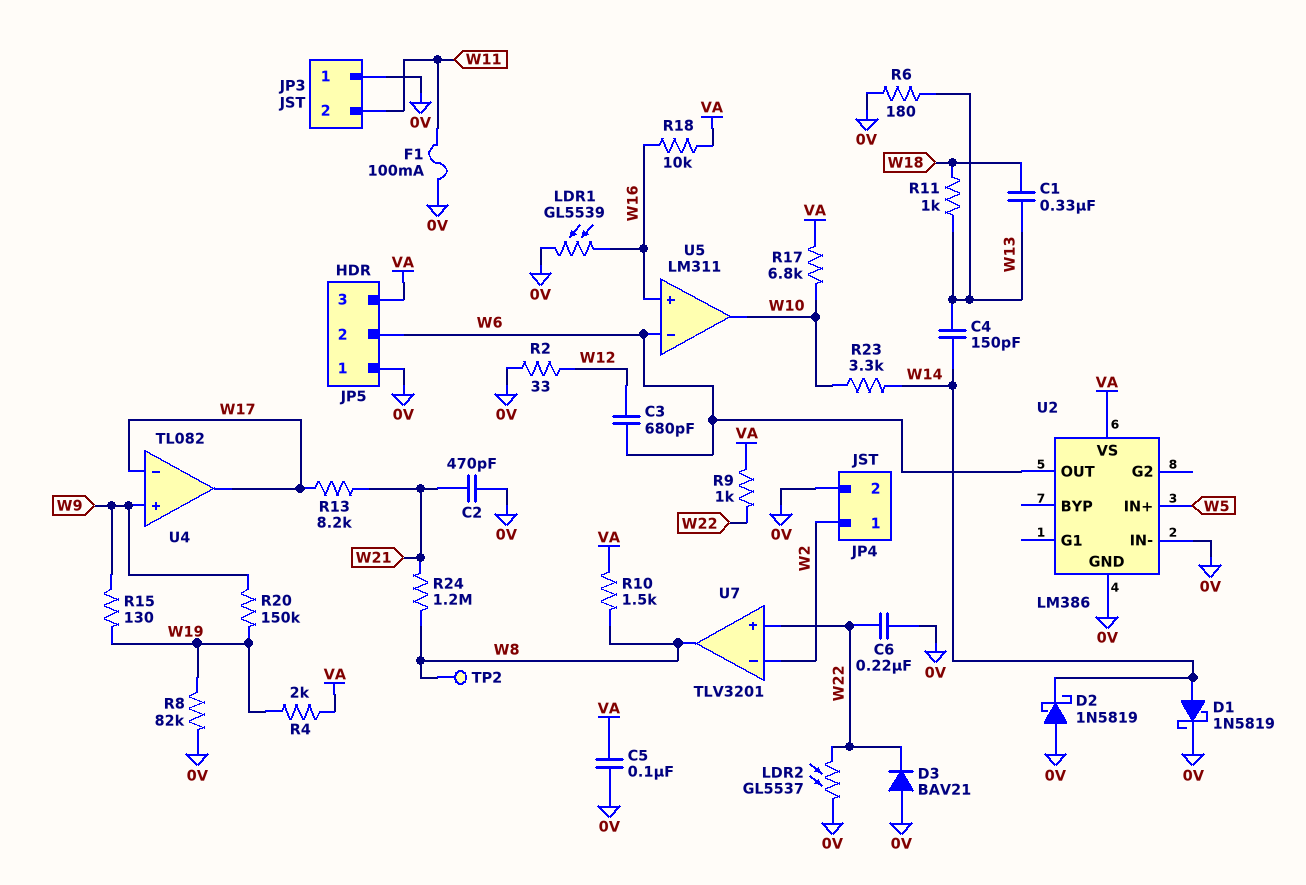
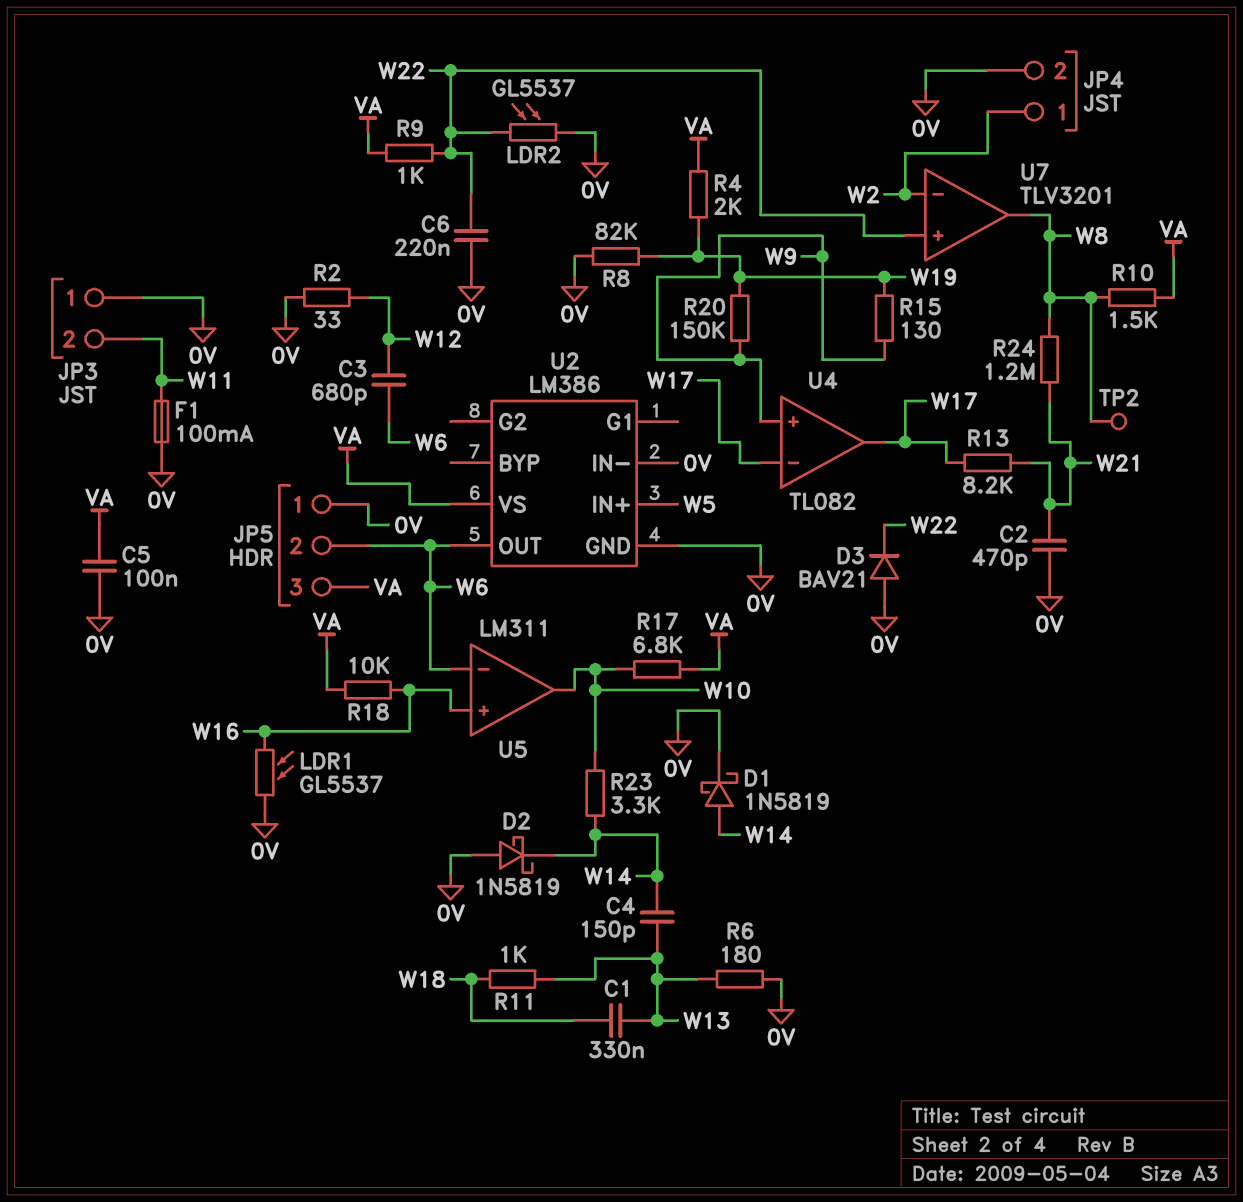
LDR1: GL5539 (0V, W16) -> GL5537 (0V, W16)

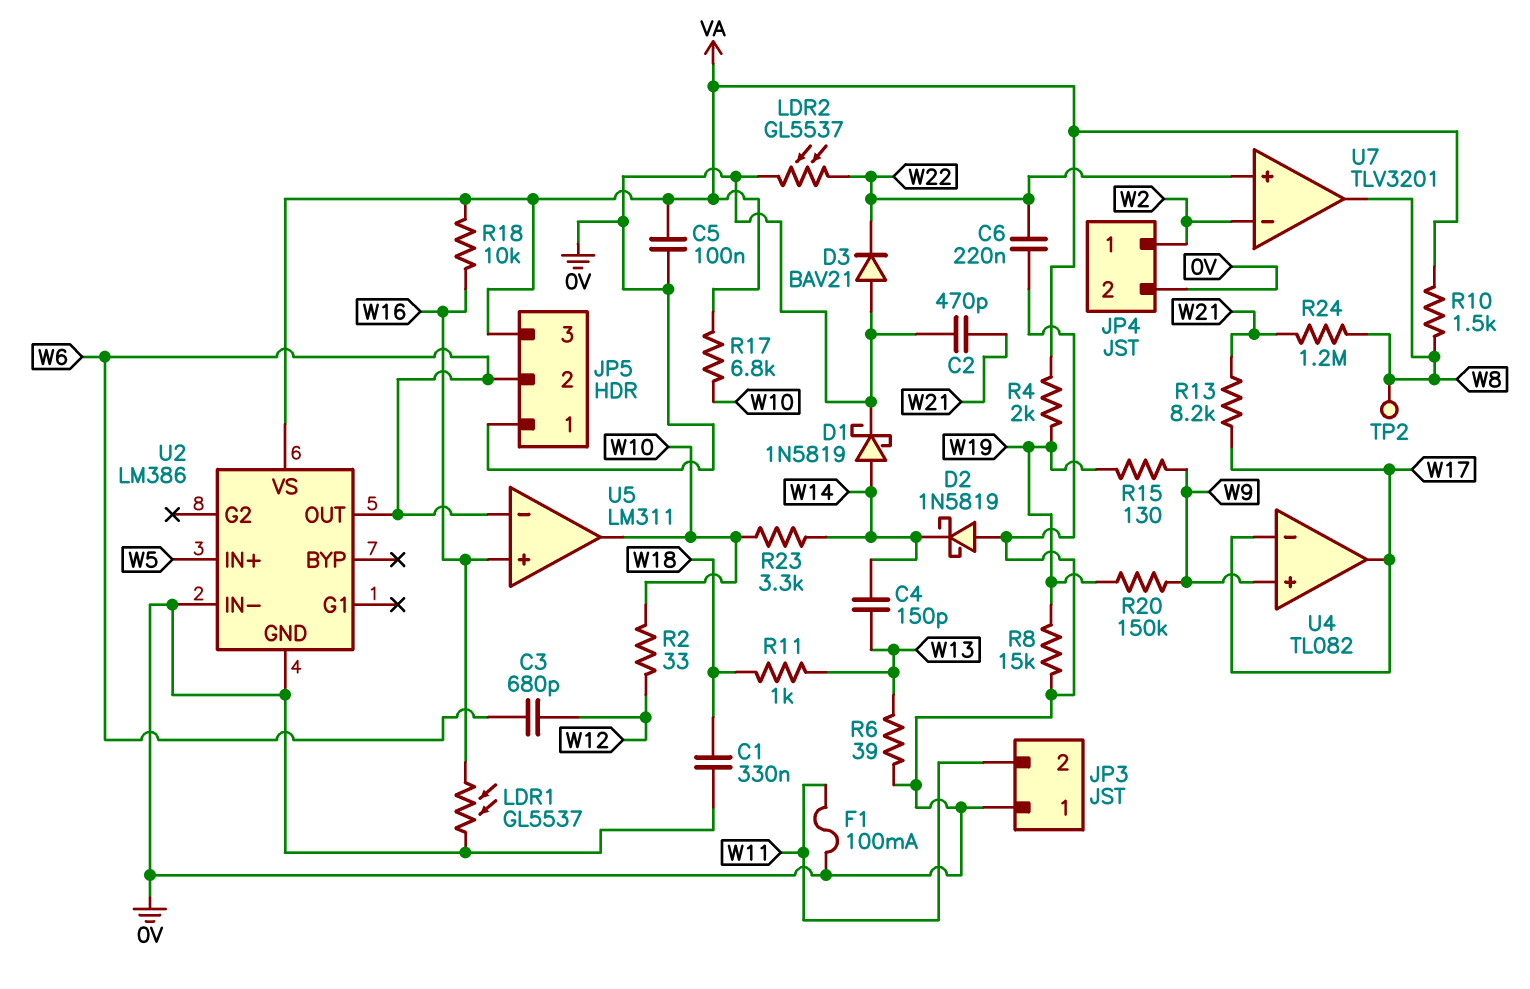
C1: 330nF (W13, W18) -> 330nF (0V, W18)
R2: 33 (0V, W12) -> 33 (W10, W12)
R6: 180 (0V, W13) -> 39 (0V, W13)
R8: 82k (0V, W19) -> 15k (0V, W19)
R9: 1k (VA, W22) -> none

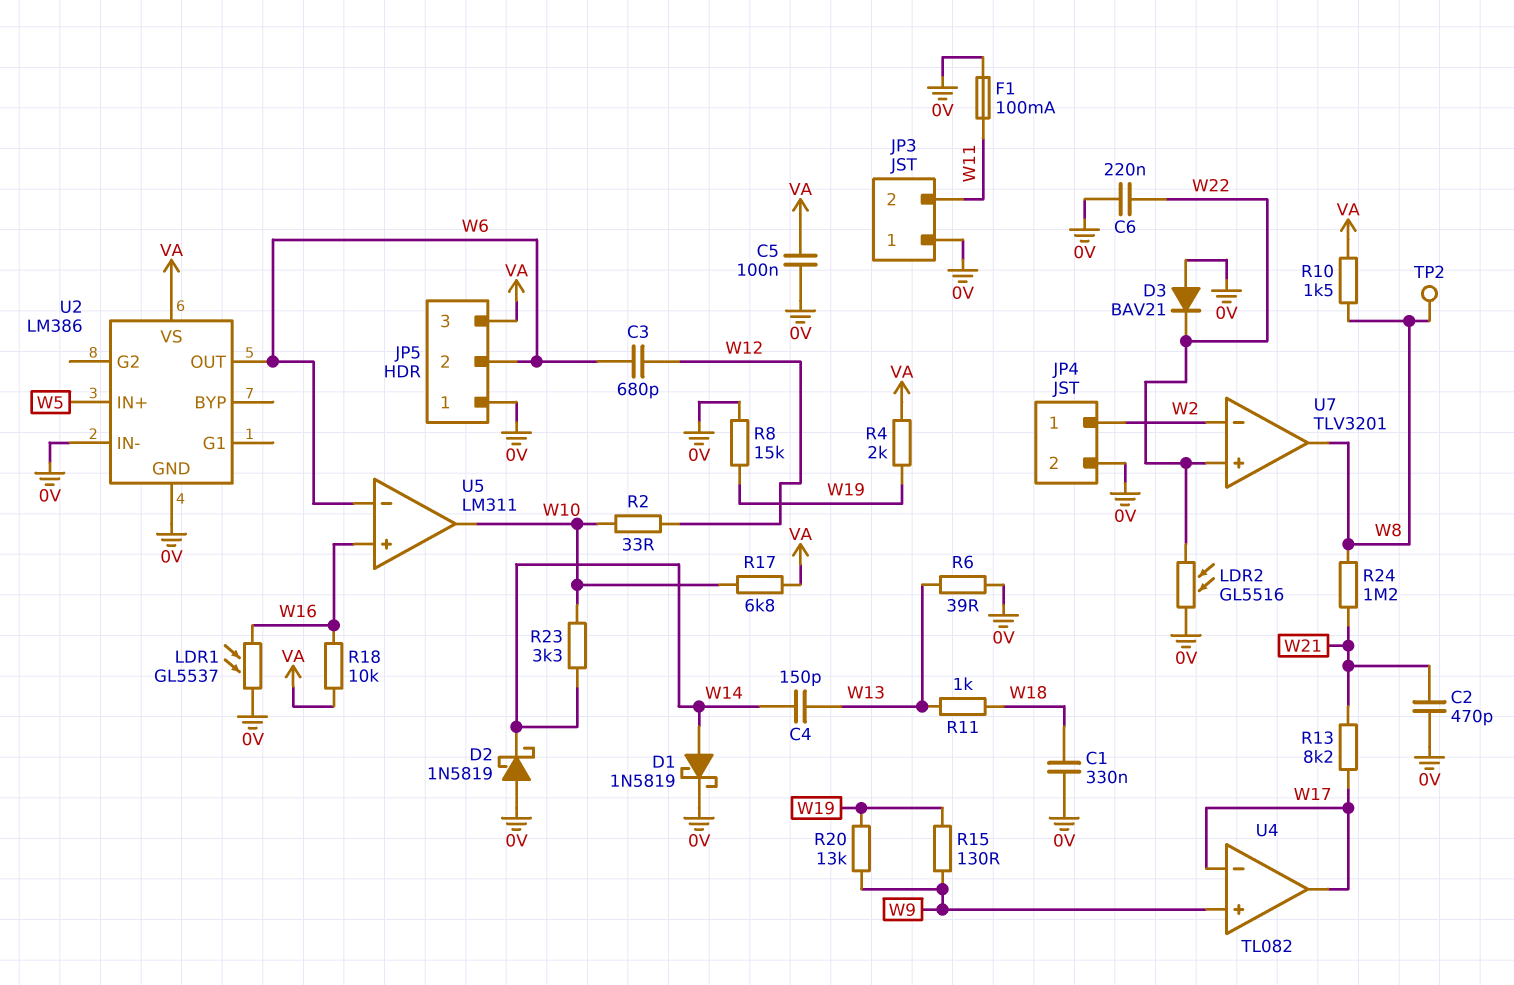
LDR2: GL5537 (0V, W22) -> GL5516 (0V, W22)
R20: 150k (W9, W19) -> 13k (W9, W19)

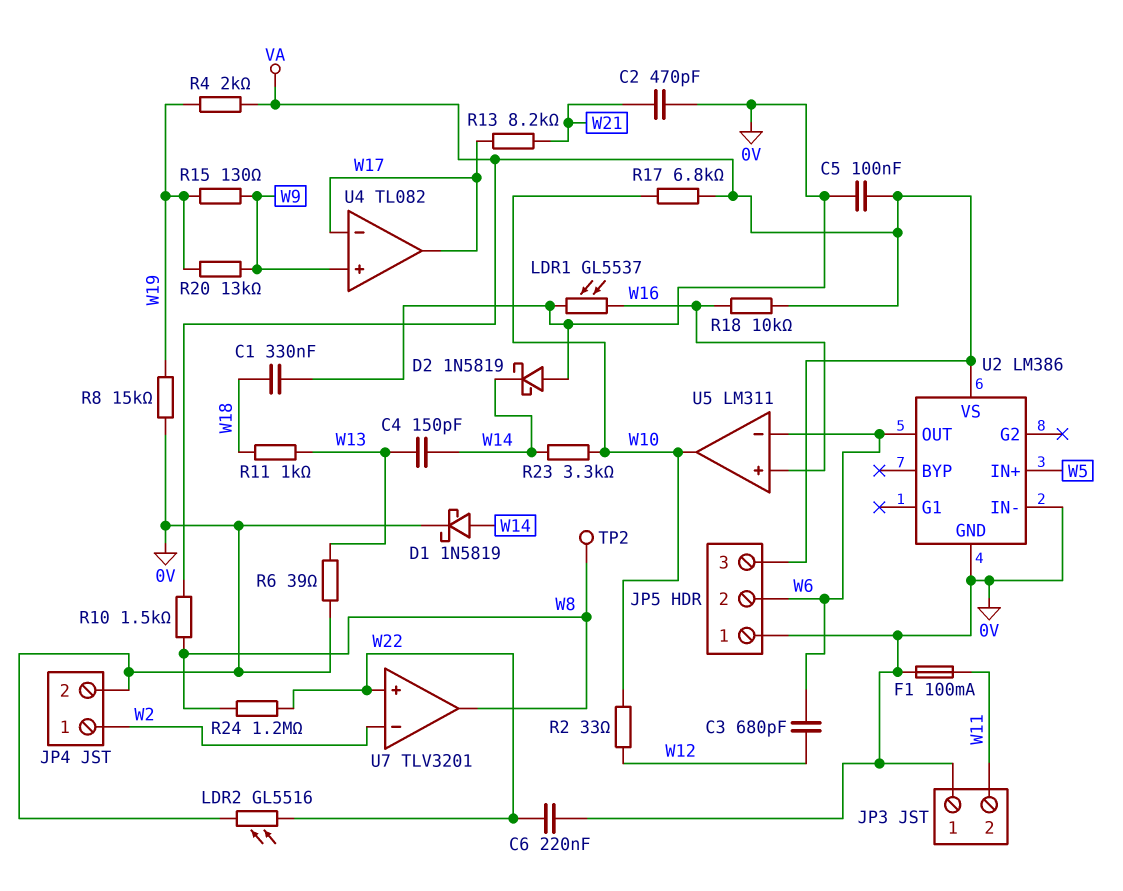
D3: diode BAV21 (A 0V, K W22) -> none
R24: 1.2M (W8, W21) -> 1.2M (W8, W22)

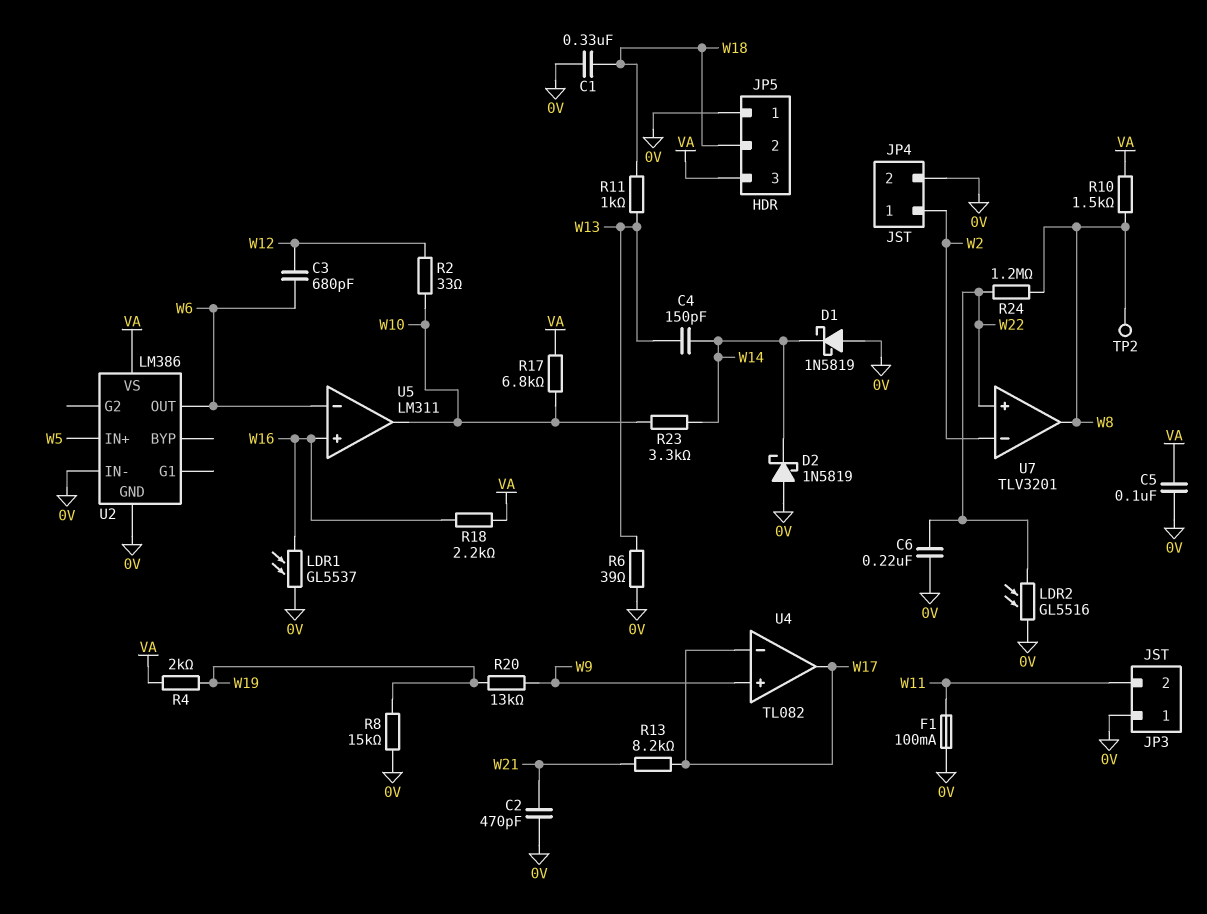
D1: schottky 1N5819 (A W14, K 0V) -> schottky 1N5819 (A 0V, K W14)
JP5 pin 2: W6 -> W18
R15: 130 (W9, W19) -> none
R18: 10k (VA, W16) -> 2.2k (VA, W16)

